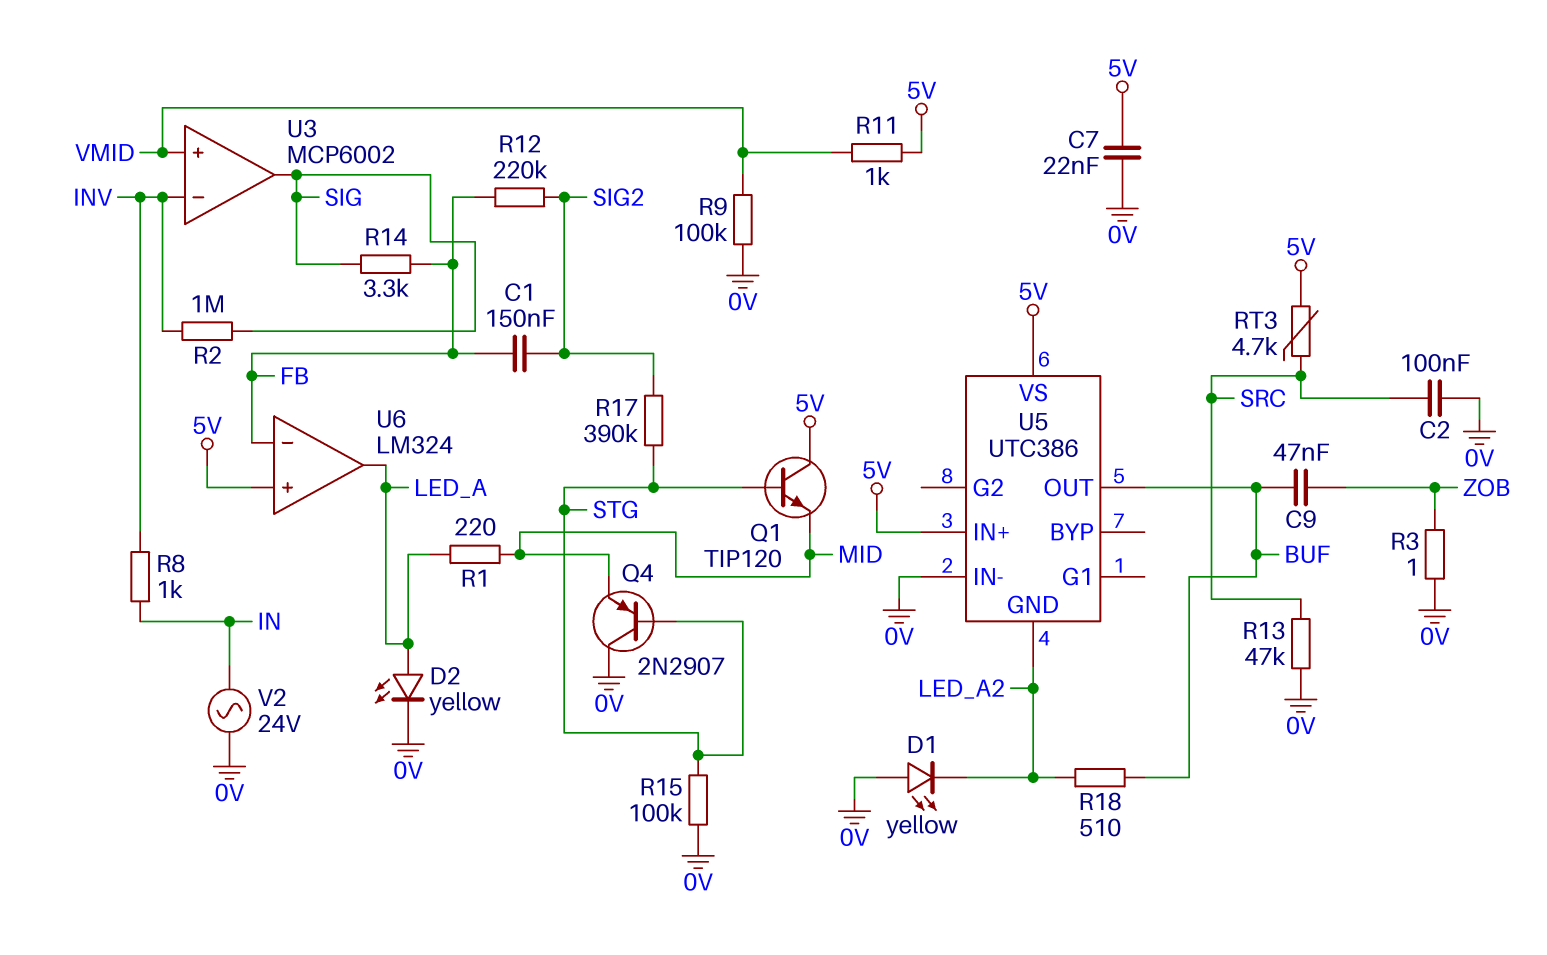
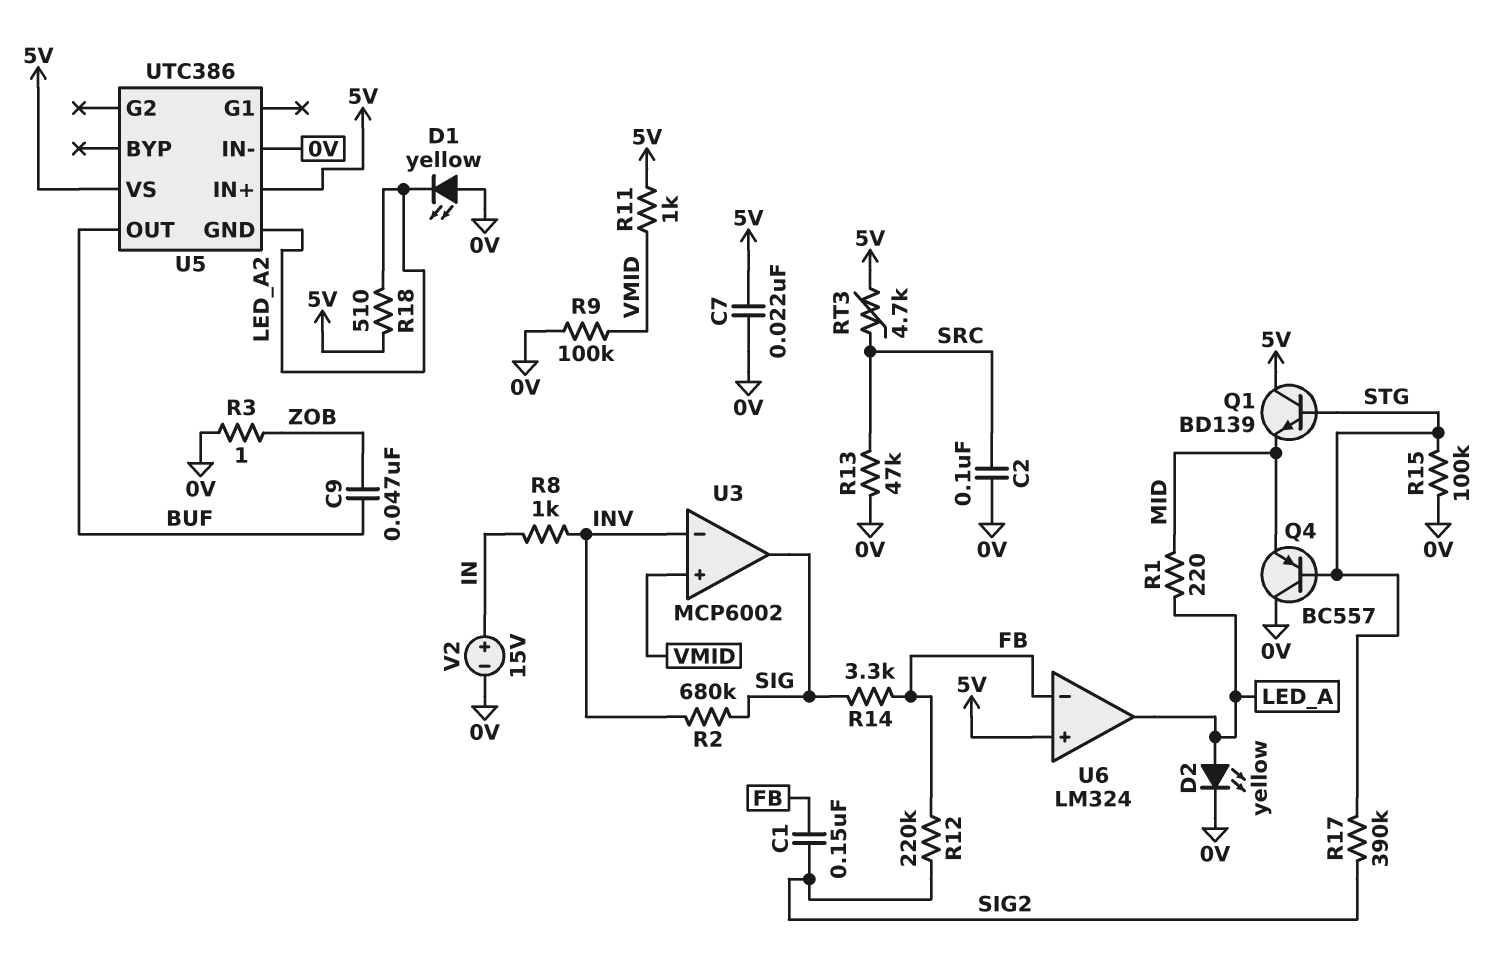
Q1: NPN TIP120 (B STG, C 5V, E MID) -> NPN BD139 (B STG, C 5V, E MID)
Q4: PNP 2N2907 (B STG, C 0V, E MID) -> PNP BC557 (B STG, C 0V, E MID)
R2: 1M (INV, SIG) -> 680k (INV, SIG)
R18: 510 (BUF, LED_A2) -> 510 (5V, LED_A2)
V2: AC 24V (0V, IN) -> 15V (plus IN, minus 0V)

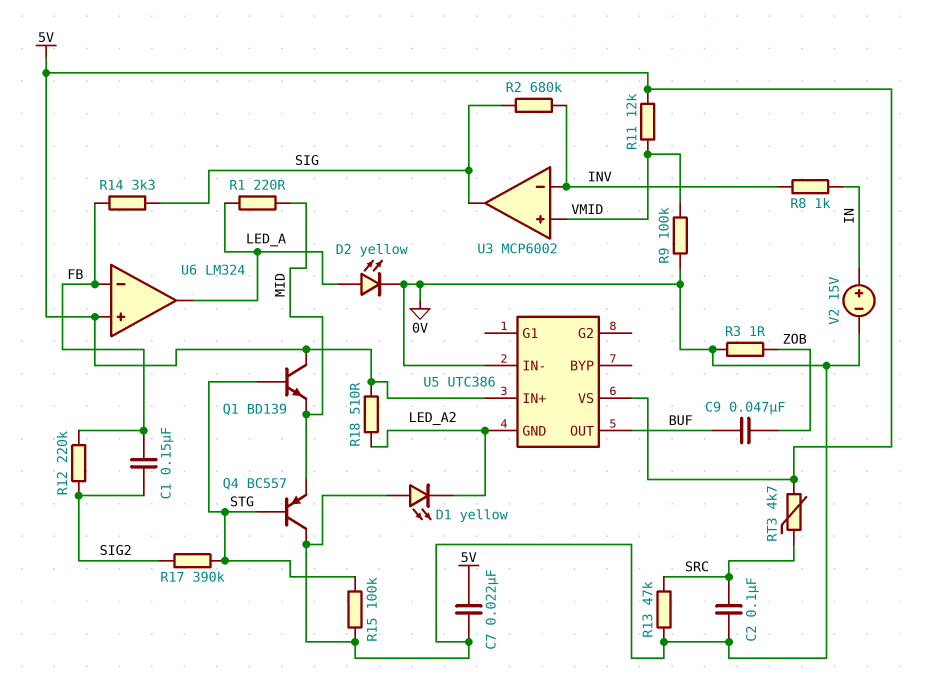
R11: 1k (5V, VMID) -> 12k (5V, VMID)

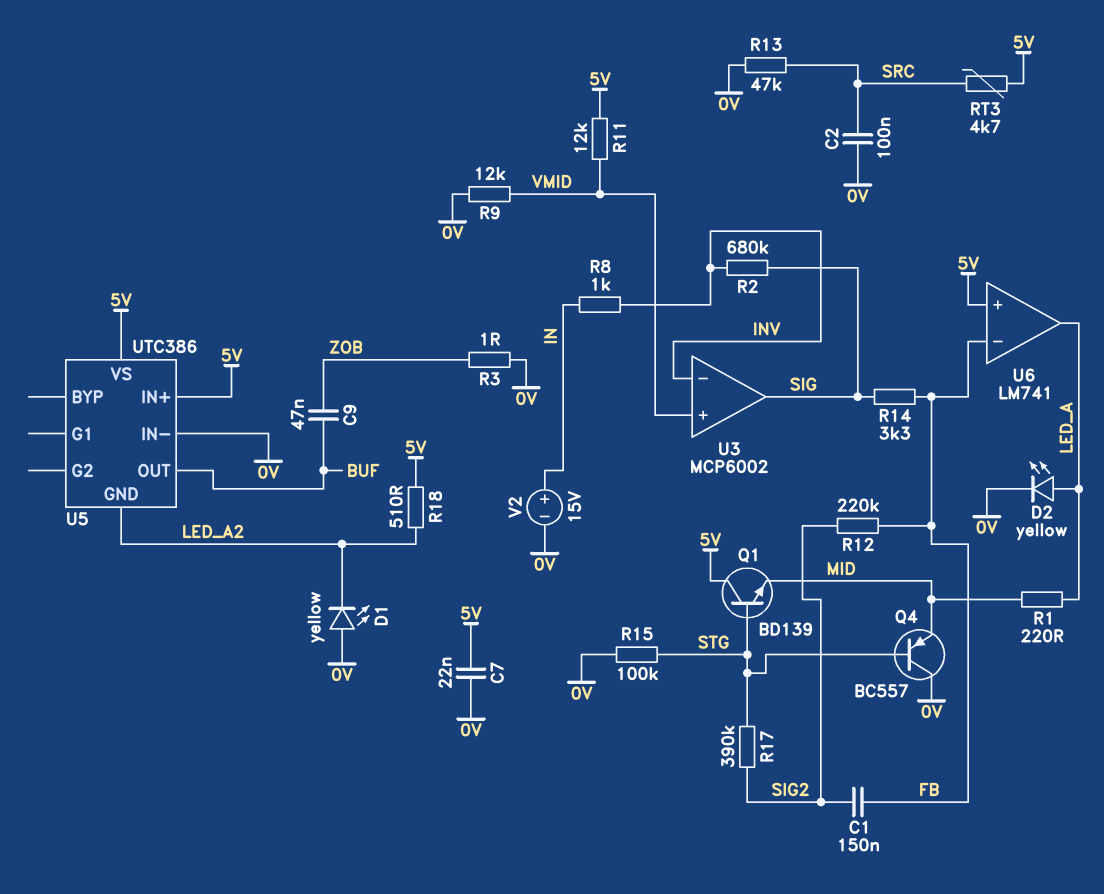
R9: 100k (0V, VMID) -> 12k (0V, VMID)
U6: LM324 -> LM741

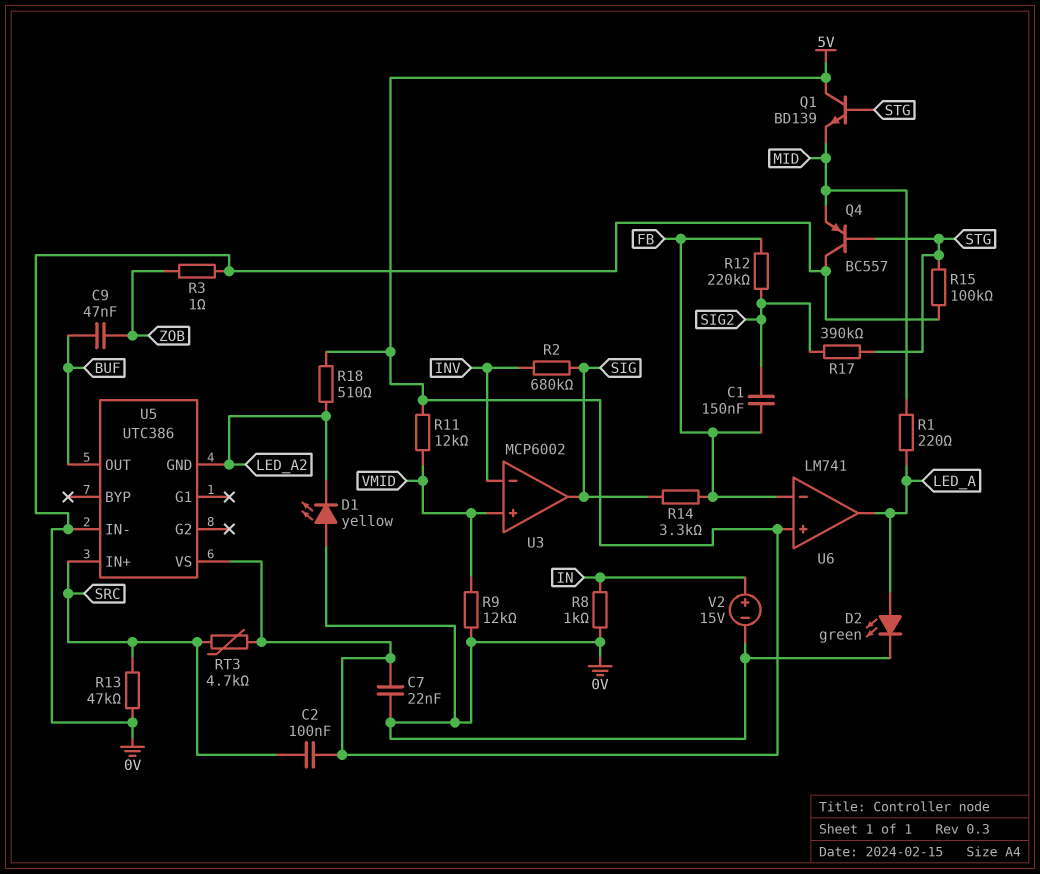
C2: 100nF (0V, SRC) -> 100nF (5V, SRC)
D2: LED yellow (A LED_A, K 0V) -> LED green (A LED_A, K 0V)
R8: 1k (IN, INV) -> 1k (0V, IN)
U5 pin IN+: 5V -> SRC

